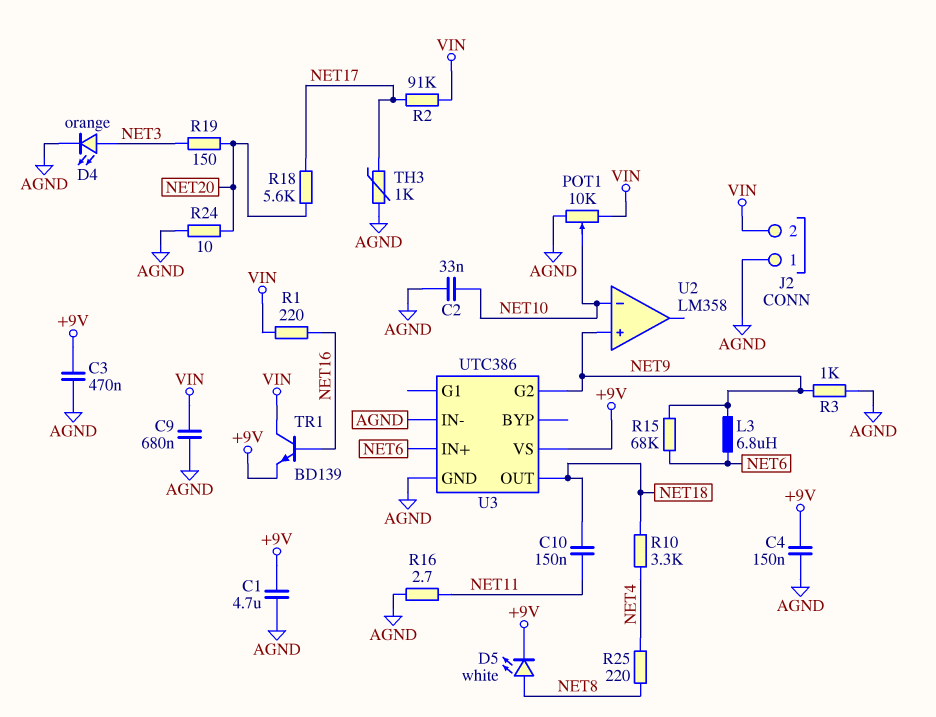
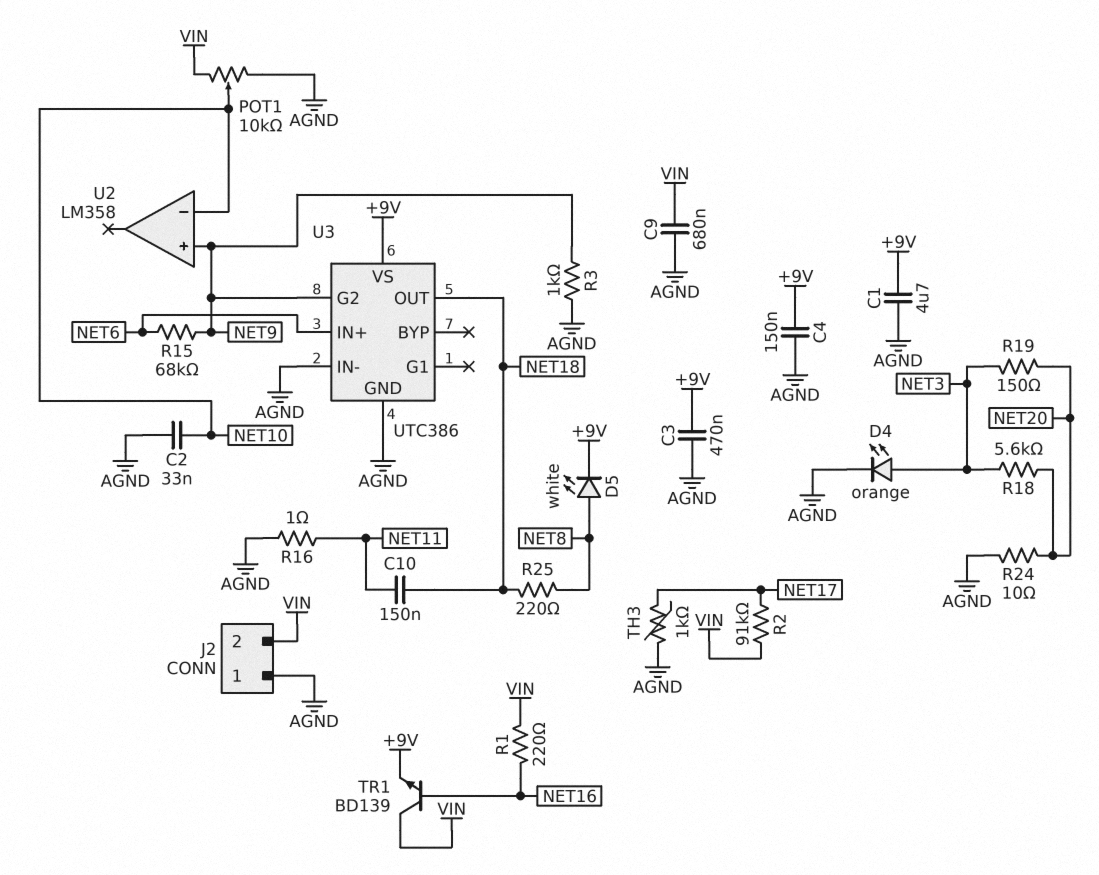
L3: 6.8uH (NET6, NET9) -> none
R10: 3.3k (NET4, NET18) -> none
R16: 2.7 (AGND, NET11) -> 1 (AGND, NET11)
R18: 5.6k (NET17, NET20) -> 5.6k (NET3, NET20)
R25: 220 (NET4, NET8) -> 220 (NET8, NET18)

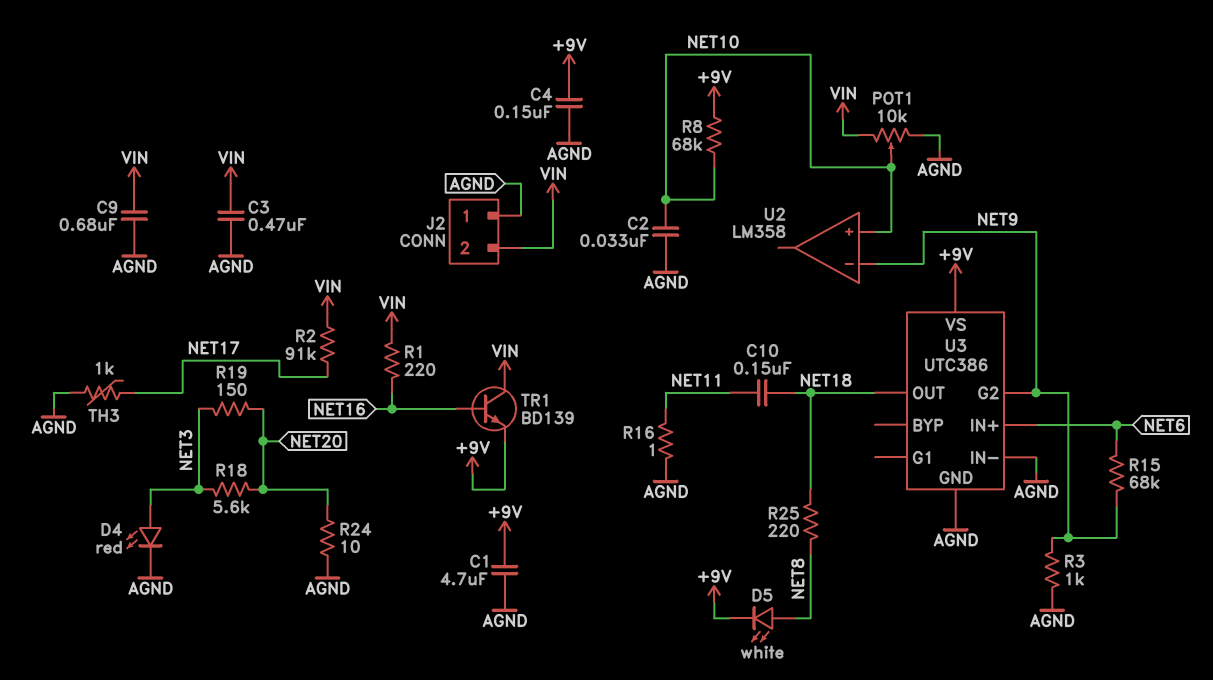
C3: 470nF (+9V, AGND) -> 470nF (AGND, VIN)
D4: LED orange (A NET3, K AGND) -> LED red (A NET3, K AGND)
R8: none -> 68k (+9V, NET10)
U2 pin in+: NET9 -> NET10
U2 pin in-: NET10 -> NET9

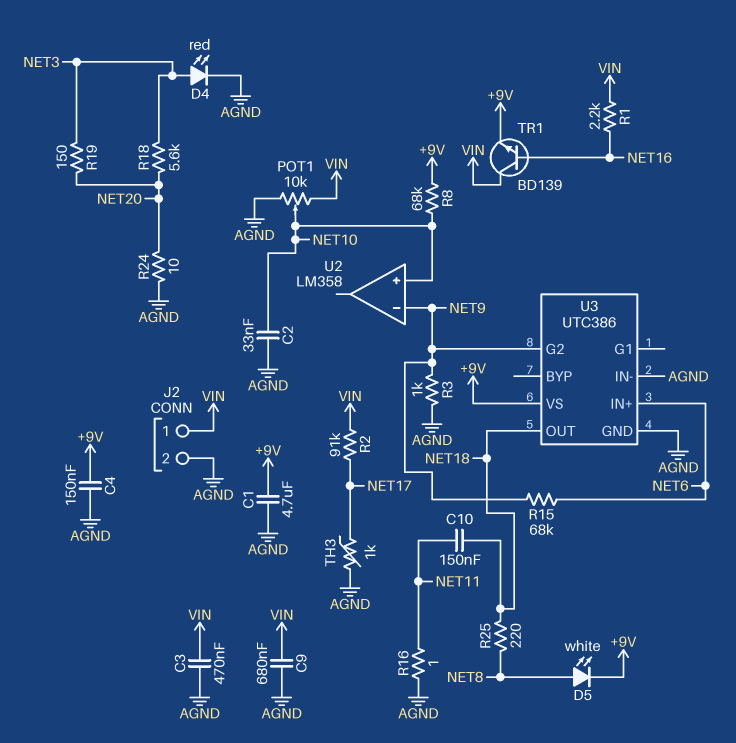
J2 pin 1: AGND -> VIN
J2 pin 2: VIN -> AGND
R1: 220 (NET16, VIN) -> 2.2k (NET16, VIN)

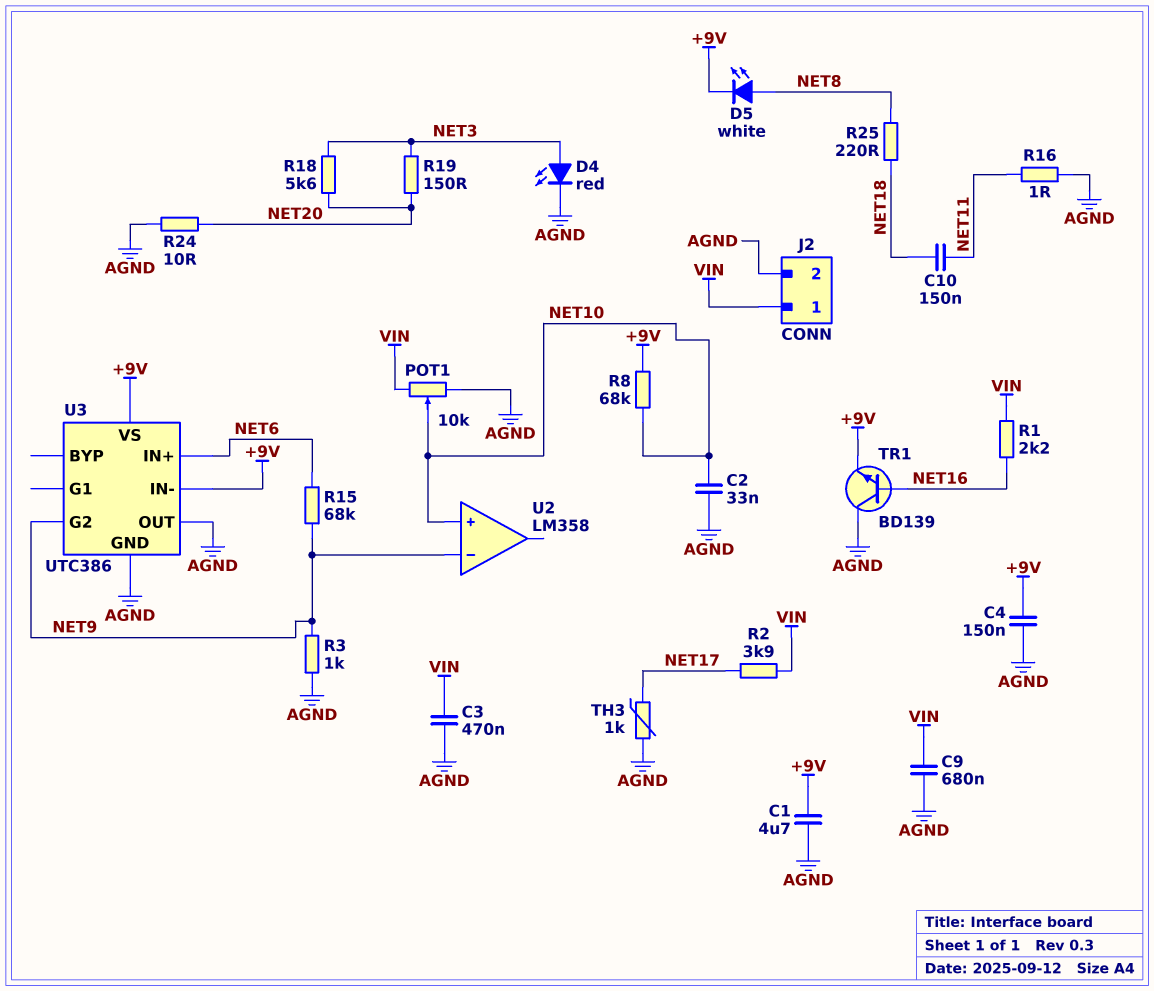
R2: 91k (NET17, VIN) -> 3.9k (NET17, VIN)
TR1: NPN BD139 (B NET16, C VIN, E +9V) -> NPN BD139 (B NET16, C AGND, E +9V)
U3 pin IN-: AGND -> +9V
U3 pin OUT: NET18 -> AGND

